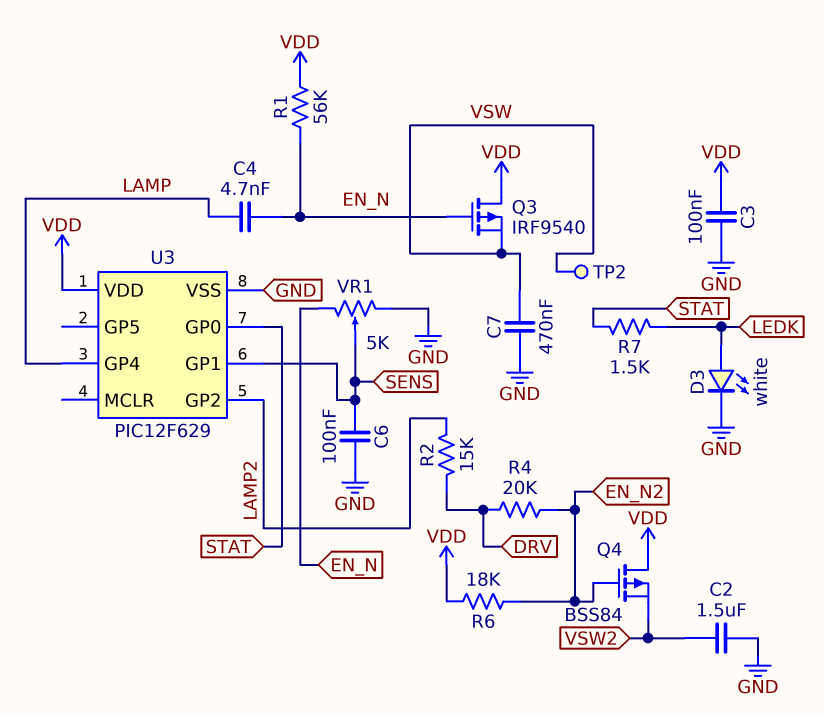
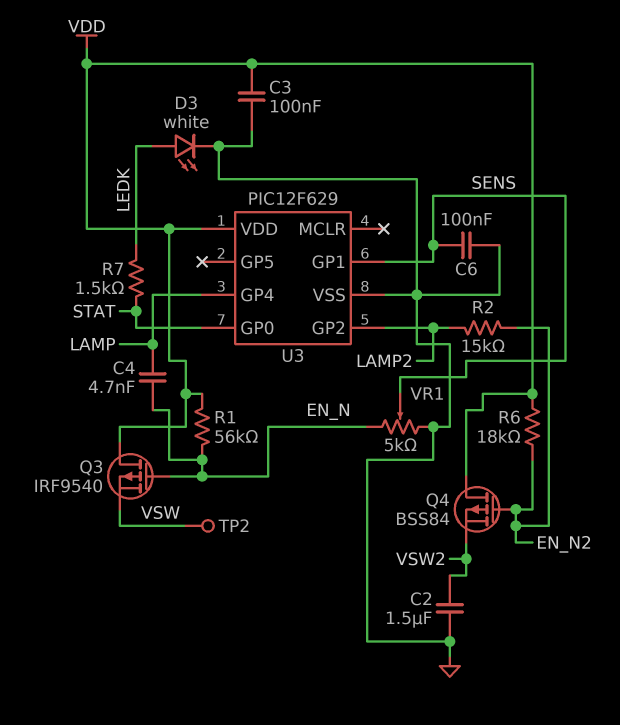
C7: 470nF (GND, VSW) -> none
R2: 15k (DRV, LAMP2) -> 15k (EN_N2, LAMP2)
R4: 20k (DRV, EN_N2) -> none

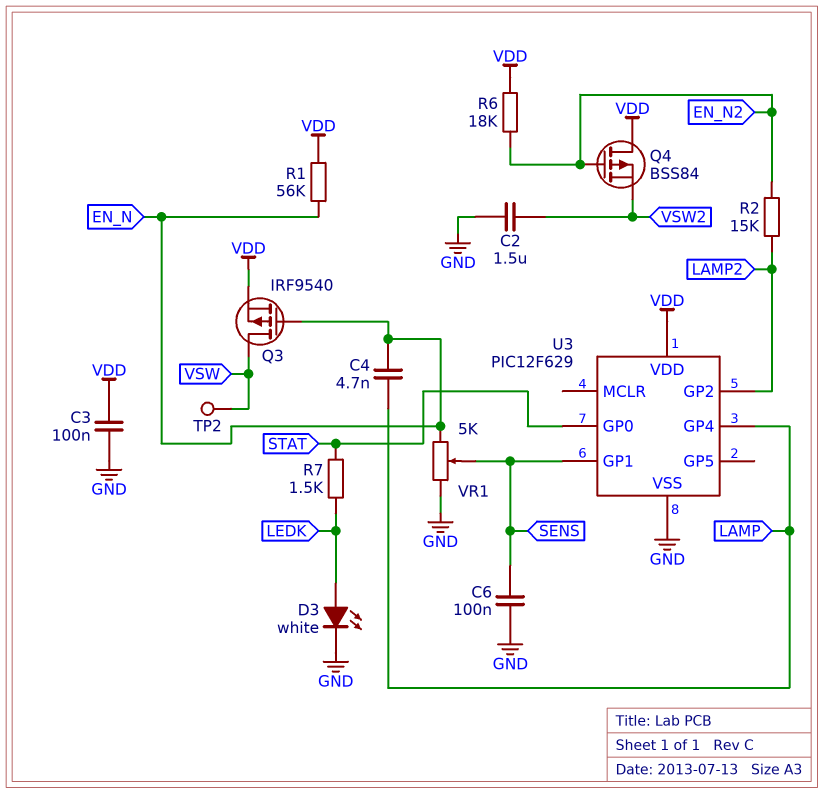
Q3: PMOS IRF9540 (G EN_N, D VDD, S VSW) -> PMOS IRF9540 (G EN_N, D VSW, S VDD)

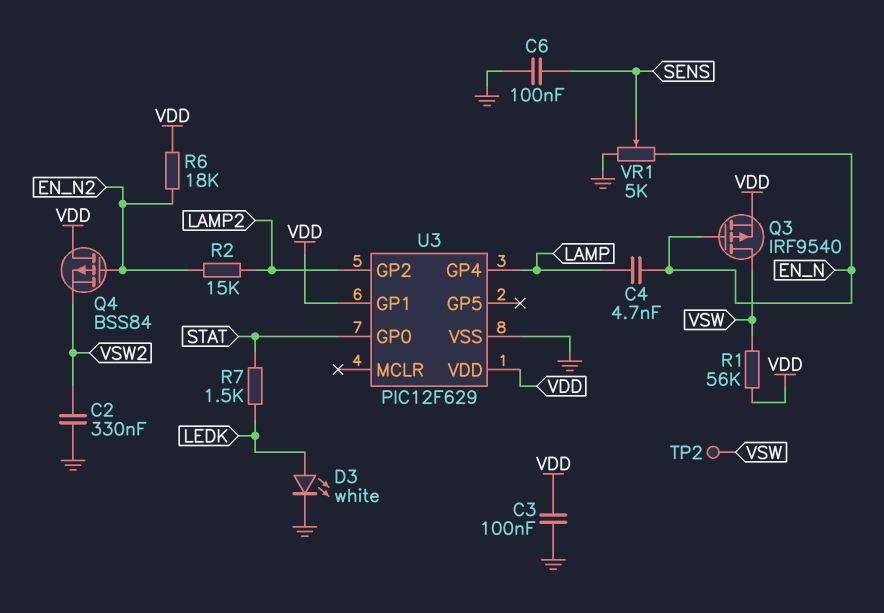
C2: 1.5uF (GND, VSW2) -> 330nF (GND, VSW2)
R1: 56k (EN_N, VDD) -> 56k (VDD, VSW)
U3 pin GP1: SENS -> VDD

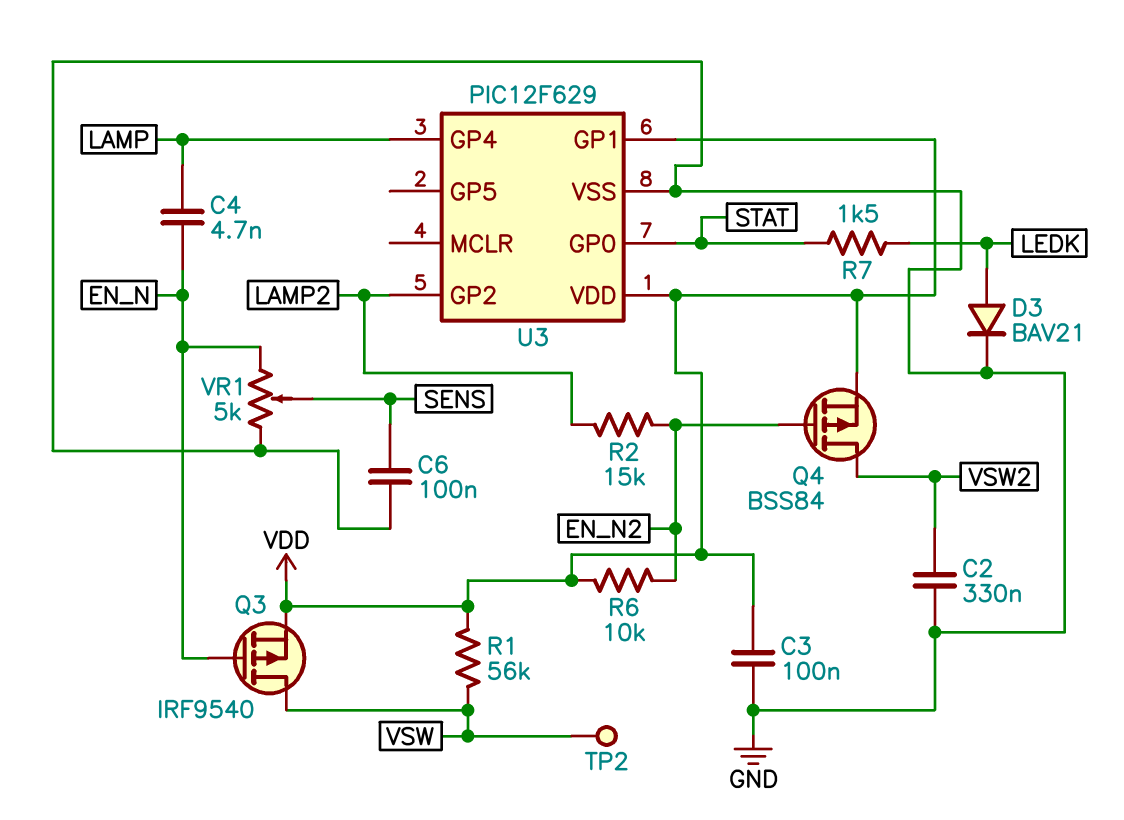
D3: LED white (A LEDK, K GND) -> diode BAV21 (A LEDK, K GND)
Q4: PMOS BSS84 (G EN_N2, D VDD, S VSW2) -> PMOS BSS84 (G EN_N2, D VSW2, S VDD)
R6: 18k (EN_N2, VDD) -> 10k (EN_N2, VDD)

